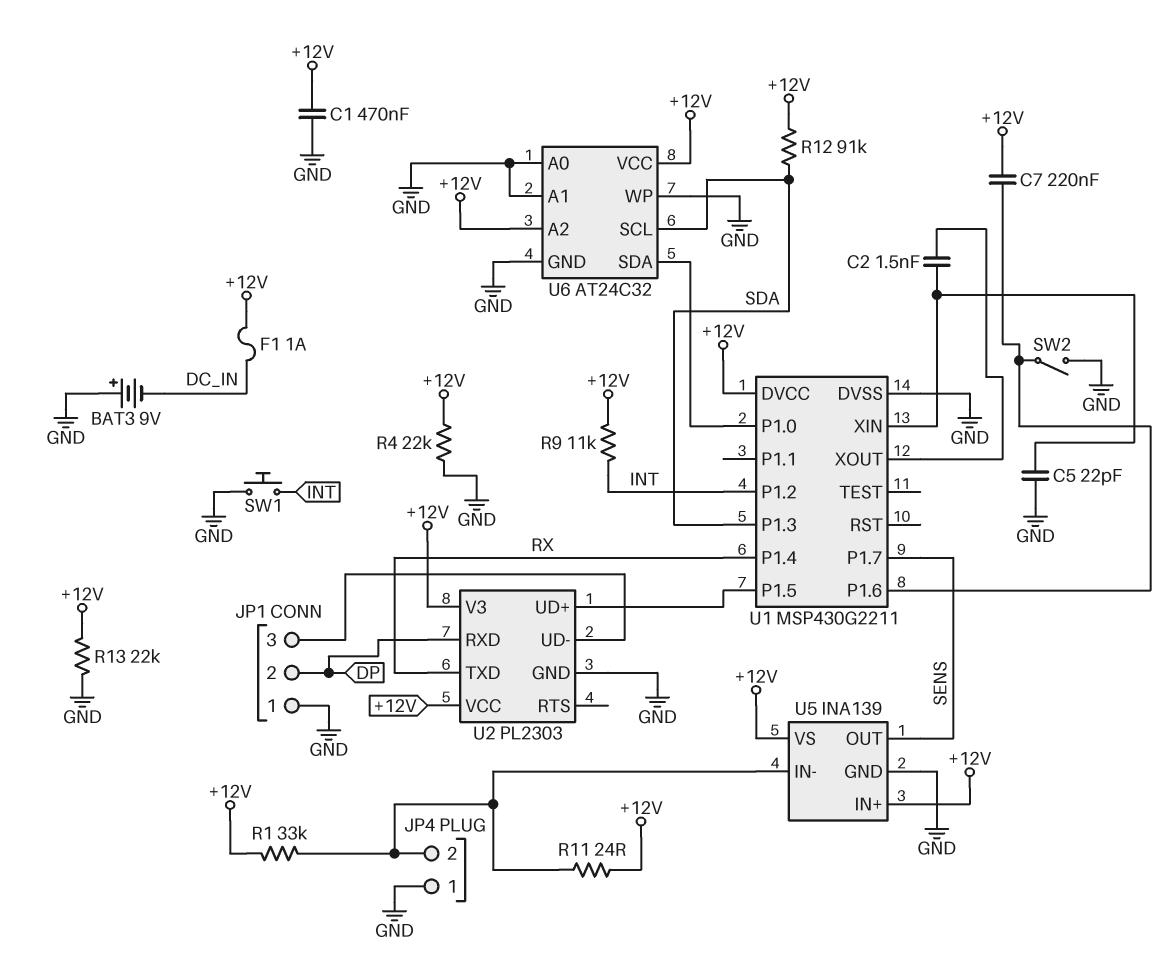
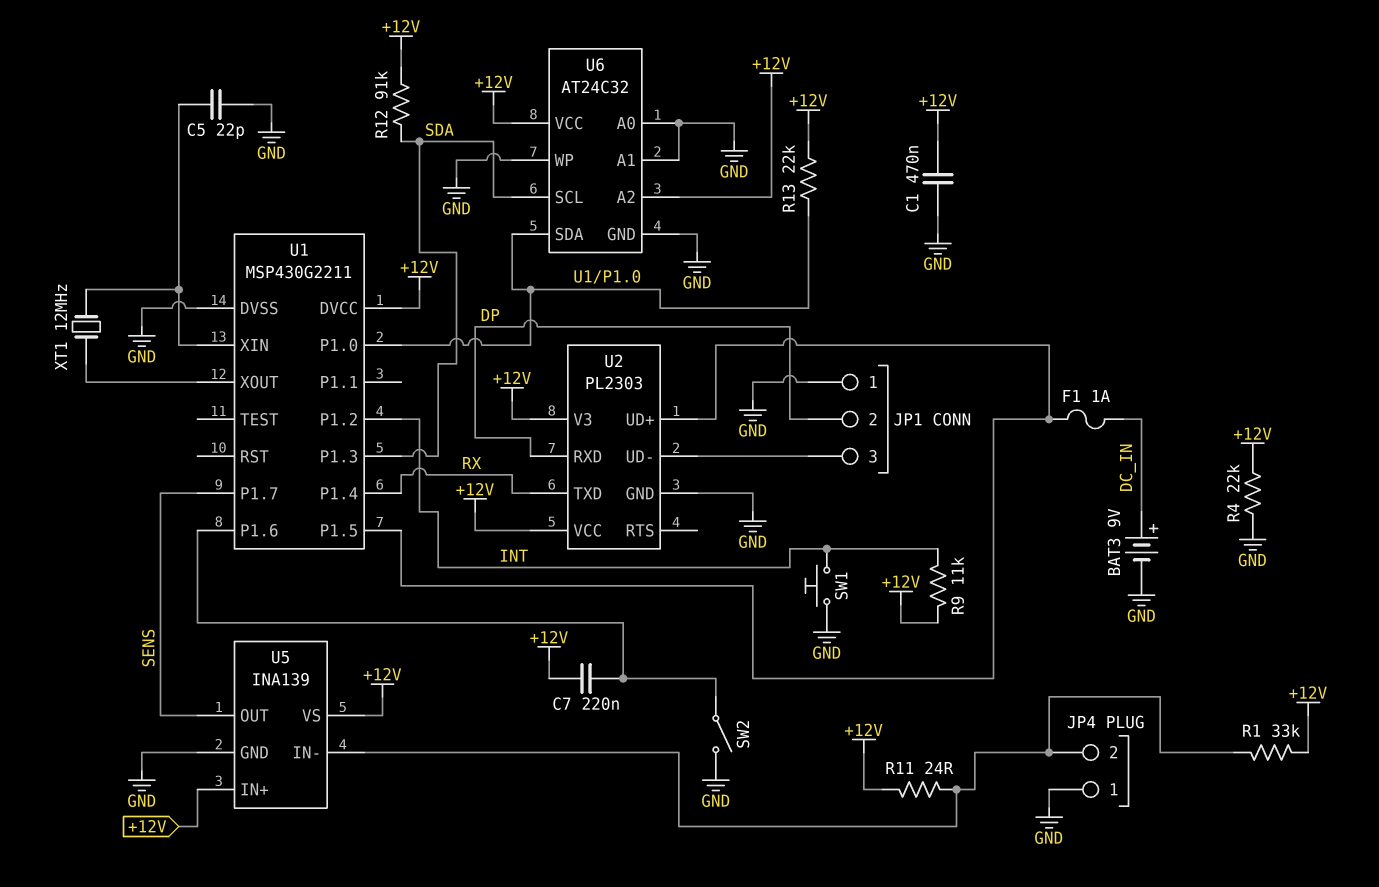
BAT3: 9V (plus GND, minus DC_IN) -> 9V (plus DC_IN, minus GND)
C2: 1.5nF (U1/XIN, U1/XOUT) -> none
F1: 1A (+12V, DC_IN) -> 1A (DC_IN, U1/P1.5)
R13: 22k (+12V, GND) -> 22k (+12V, U1/P1.0)
XT1: none -> 12MHz (U1/XIN, U1/XOUT)

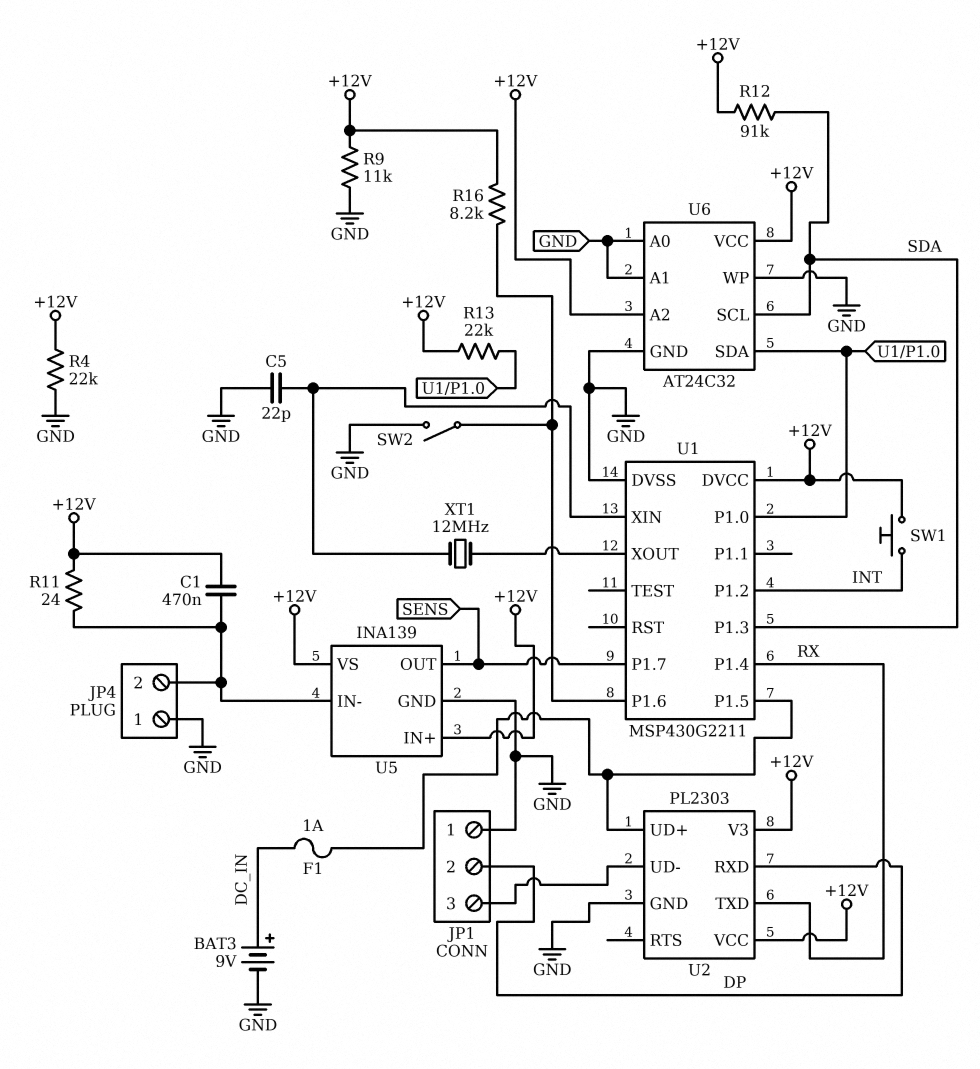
C1: 470nF (+12V, GND) -> 470nF (+12V, JP4/2)
C7: 220nF (+12V, U1/P1.6) -> none
R1: 33k (+12V, JP4/2) -> none
R9: 11k (+12V, INT) -> 11k (+12V, GND)
R16: none -> 8.2k (+12V, U1/P1.6)
SW1: button (GND, INT) -> button (+12V, INT)

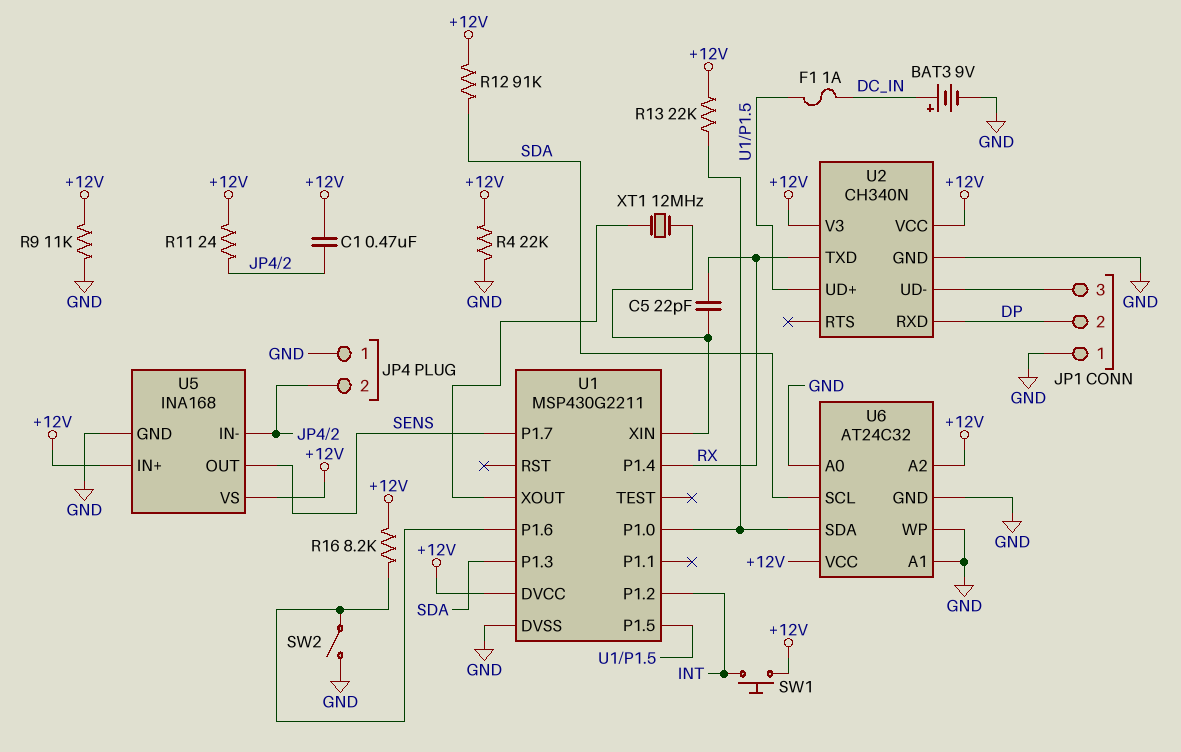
C5: 22pF (GND, U1/XIN) -> 22pF (RX, U1/XIN)
U2: PL2303 -> CH340N
U5: INA139 -> INA168

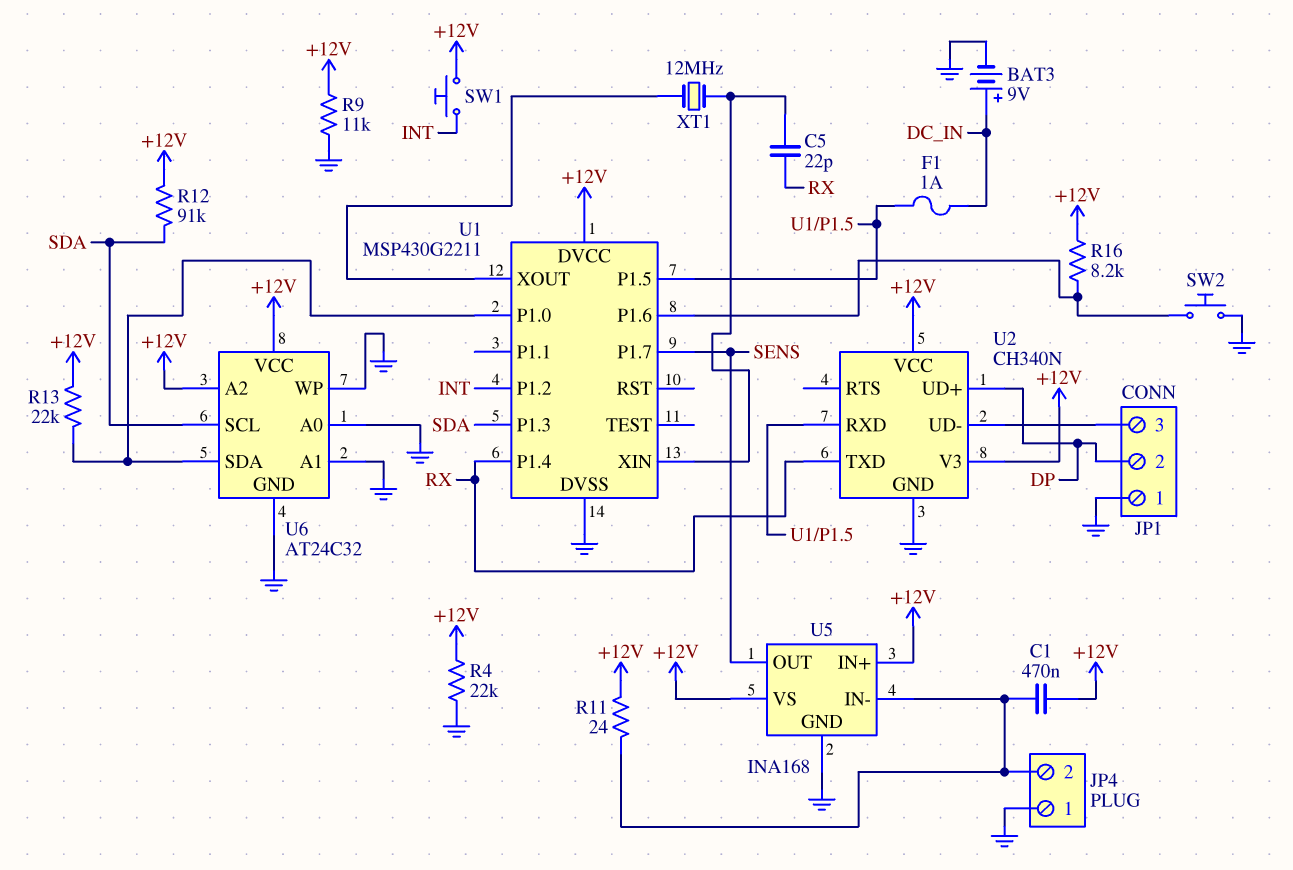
SW2: switch (GND, U1/P1.6) -> button (GND, U1/P1.6)
U2 pin RXD: DP -> U1/P1.5
U2 pin UD+: U1/P1.5 -> DP

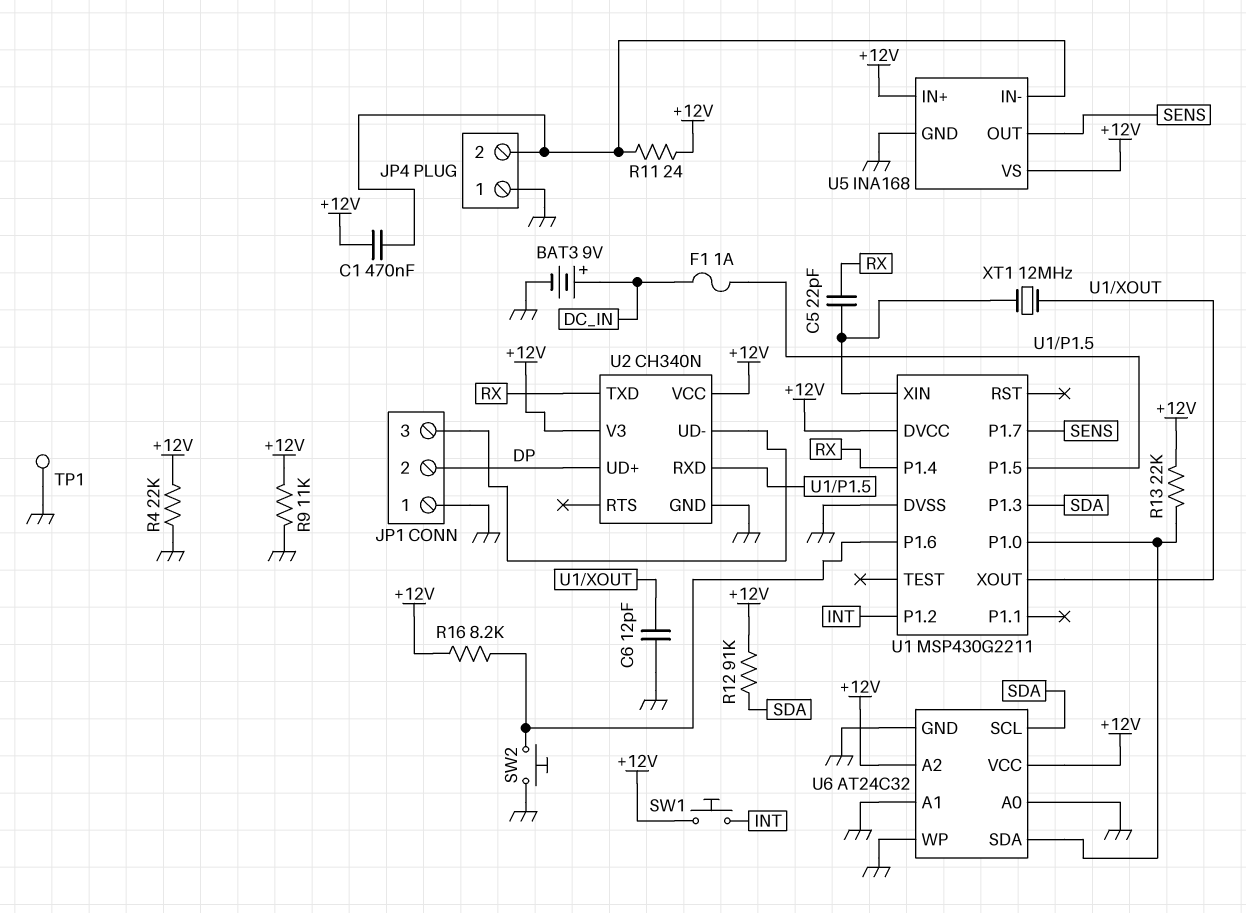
C6: none -> 12pF (GND, U1/XOUT)
TP1: none -> test point (GND)

